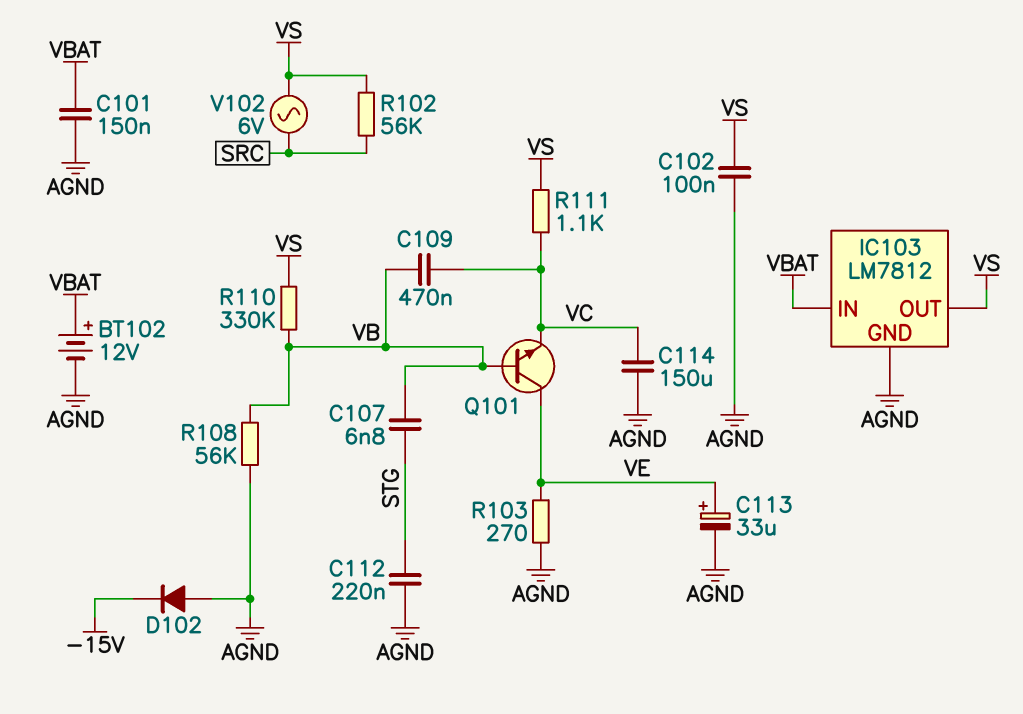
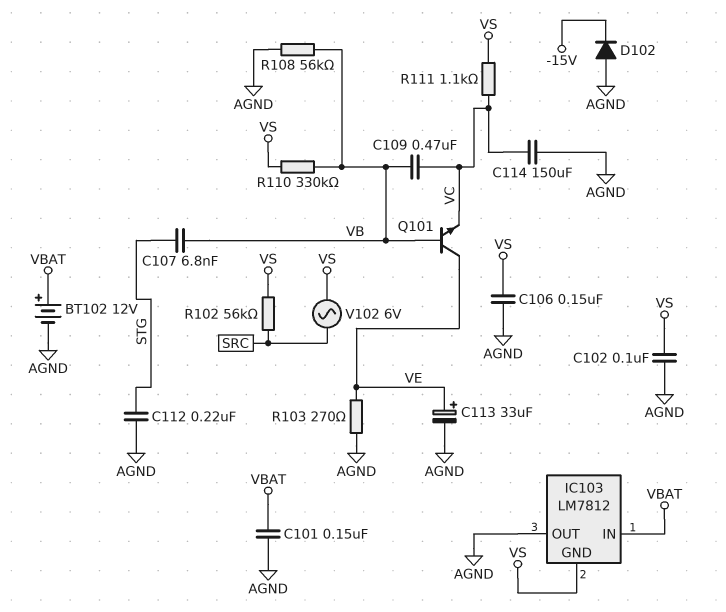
C106: none -> 150nF (AGND, VS)
IC103 pin GND: AGND -> VS
IC103 pin OUT: VS -> AGND

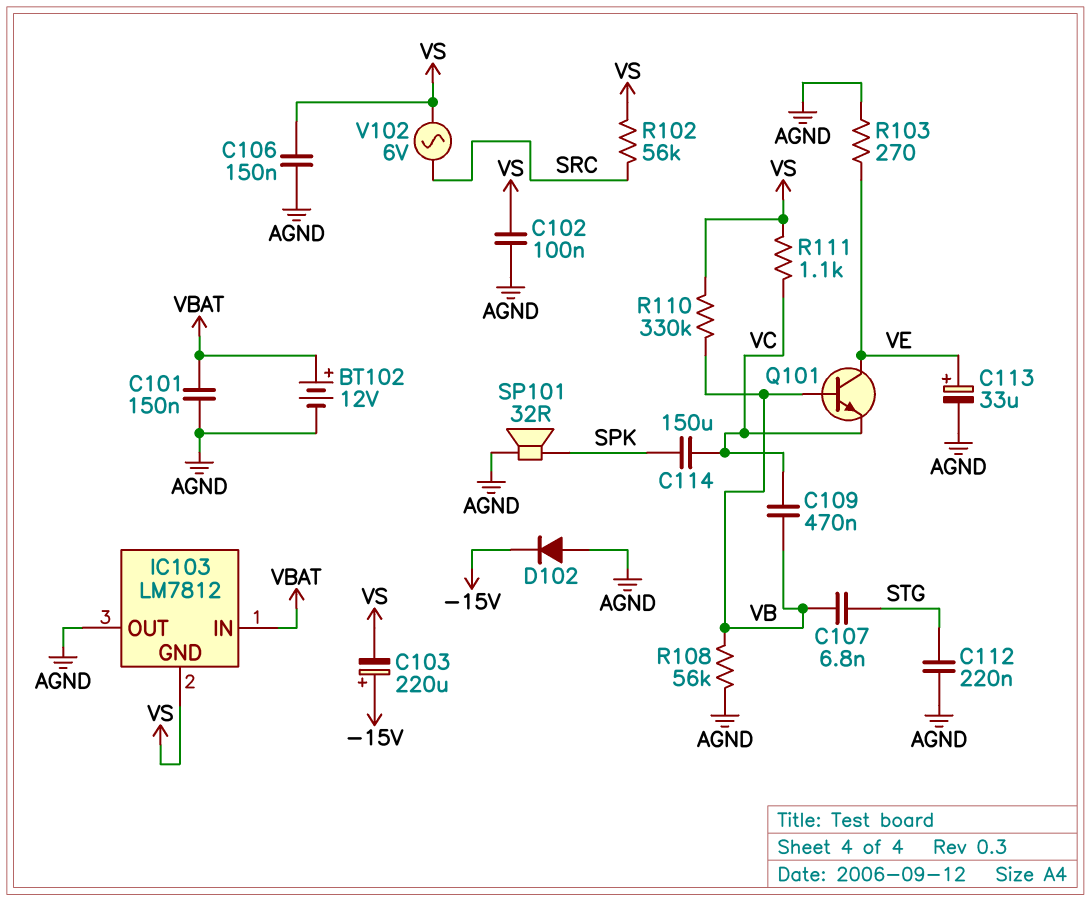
C103: none -> 220uF (plus -15V, minus VS)
C114: 150uF (AGND, VC) -> 150uF (SPK, VC)
SP101: none -> speaker 32R (AGND, SPK)

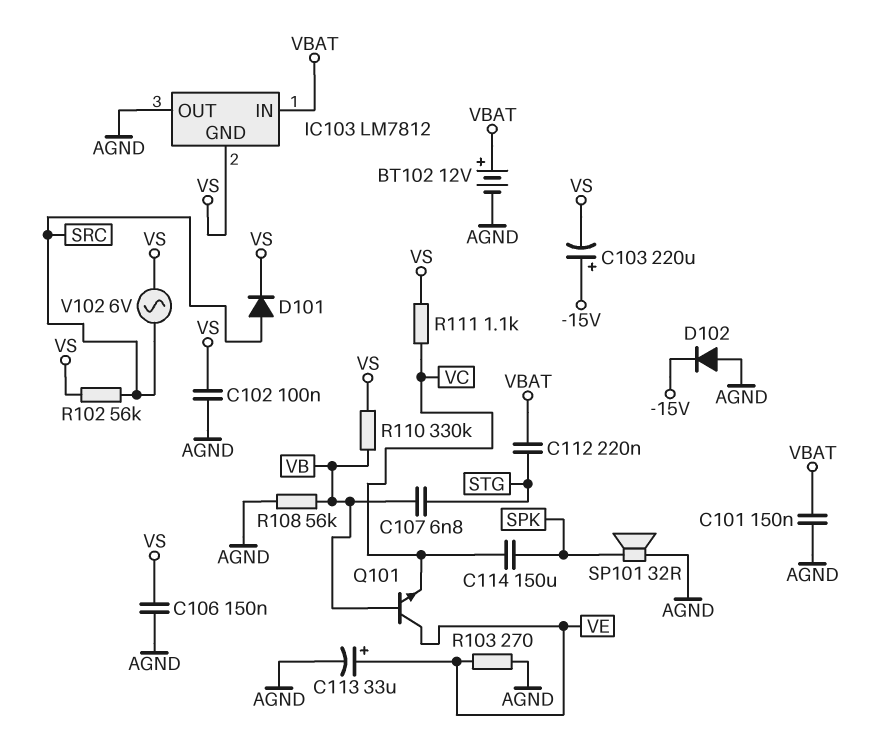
C109: 470nF (VB, VC) -> none
C112: 220nF (AGND, STG) -> 220nF (STG, VBAT)
D101: none -> diode (A SRC, K VS)

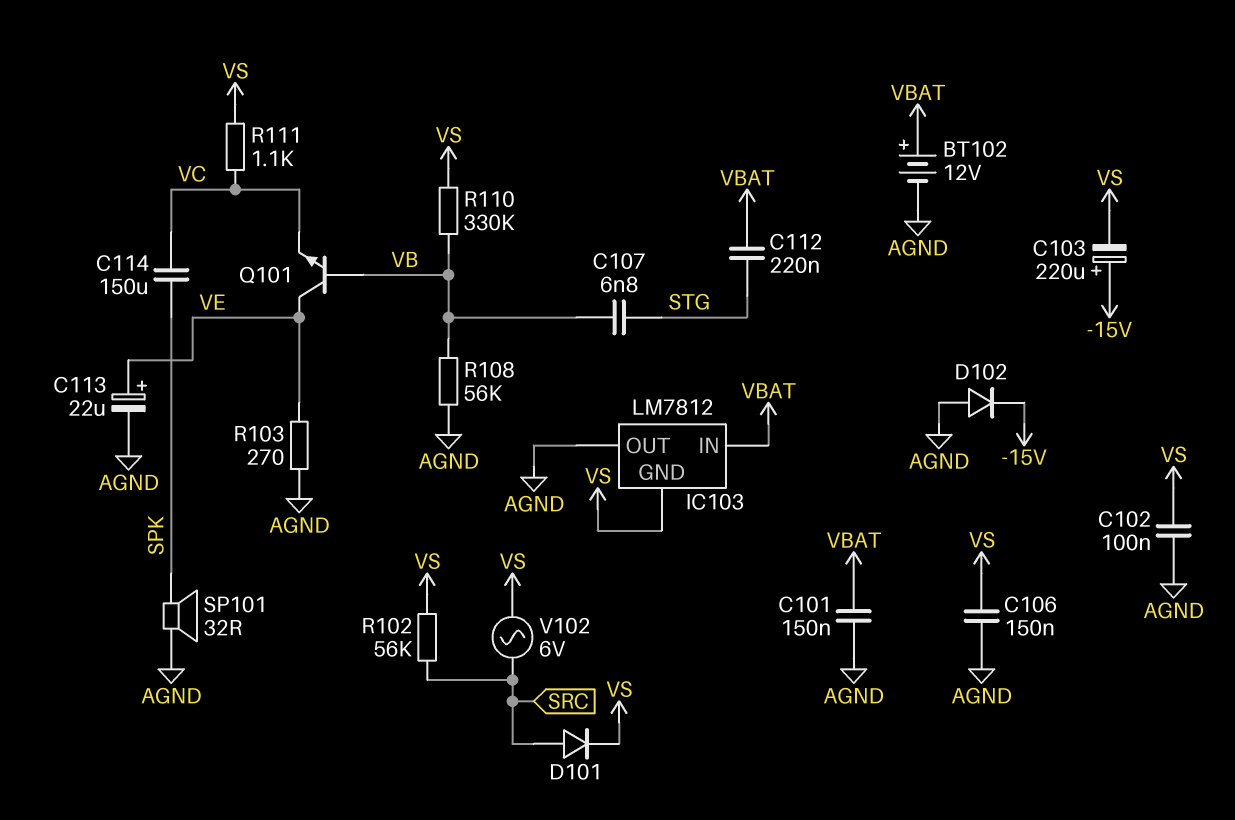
C113: 33uF (plus VE, minus AGND) -> 22uF (plus VE, minus AGND)

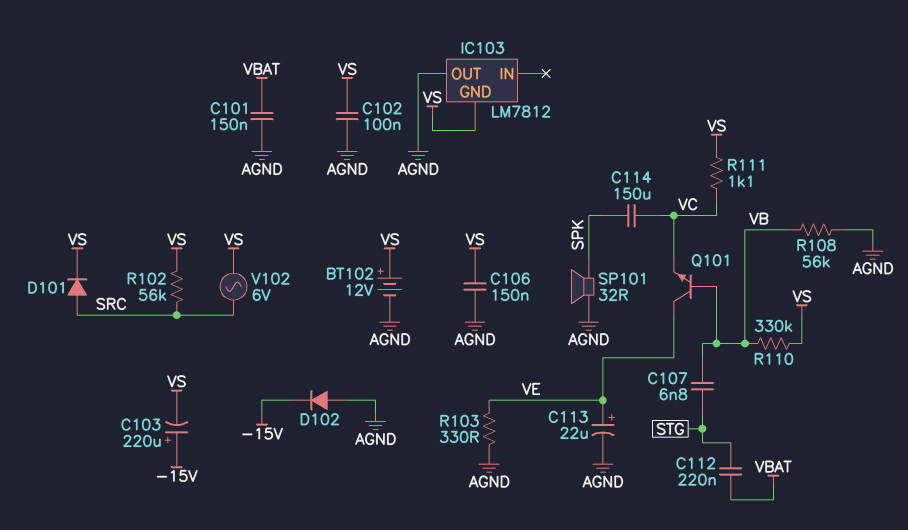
BT102: 12V (plus VBAT, minus AGND) -> 12V (plus VS, minus AGND)
IC103 pin IN: VBAT -> none
R103: 270 (AGND, VE) -> 330 (AGND, VE)

